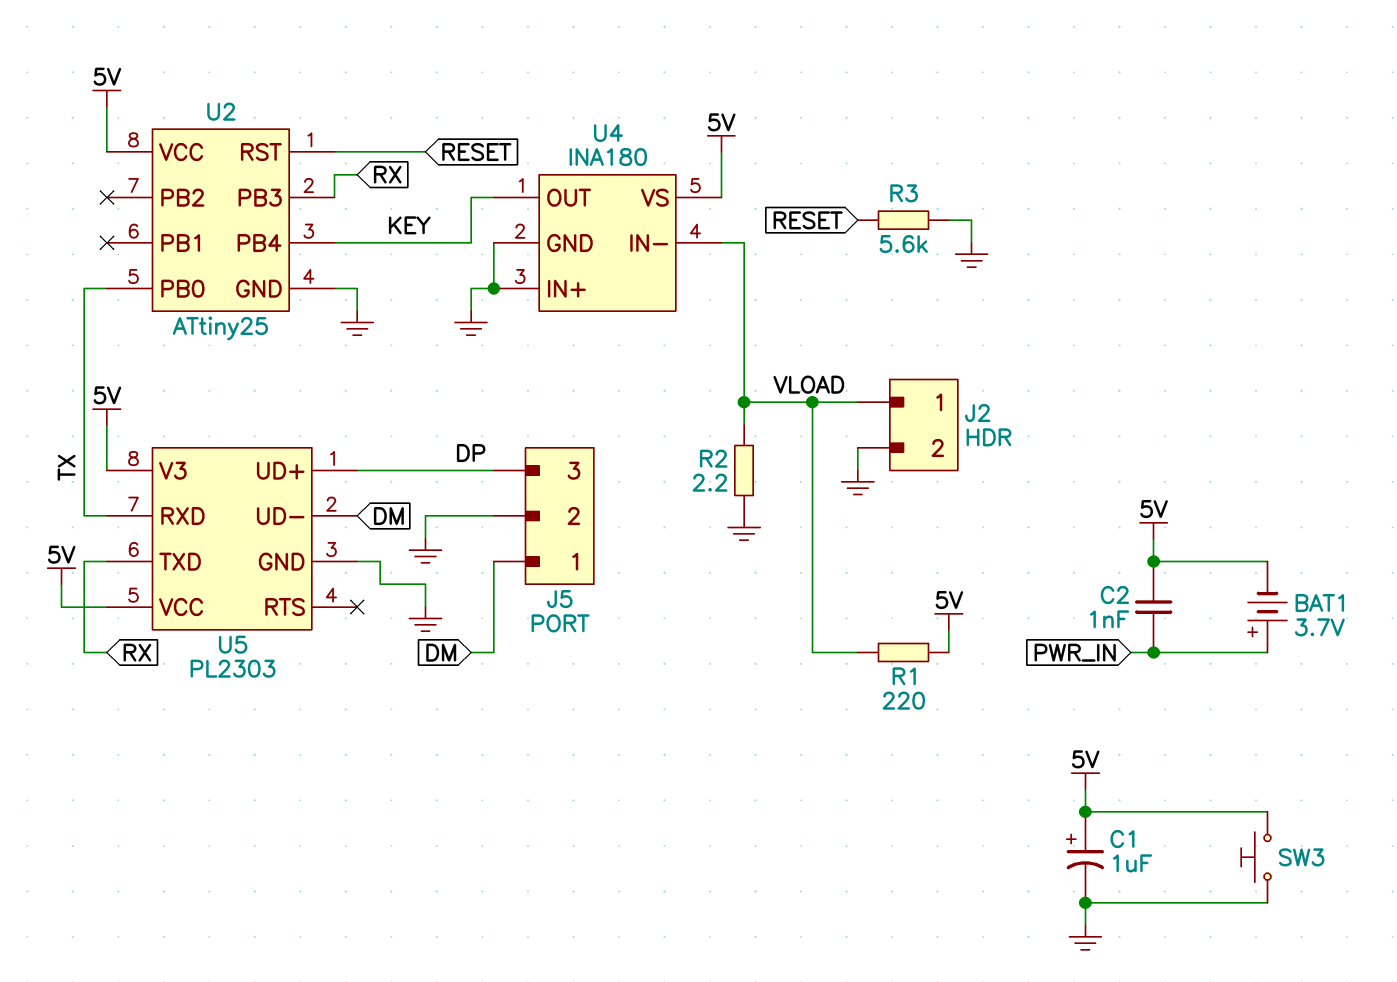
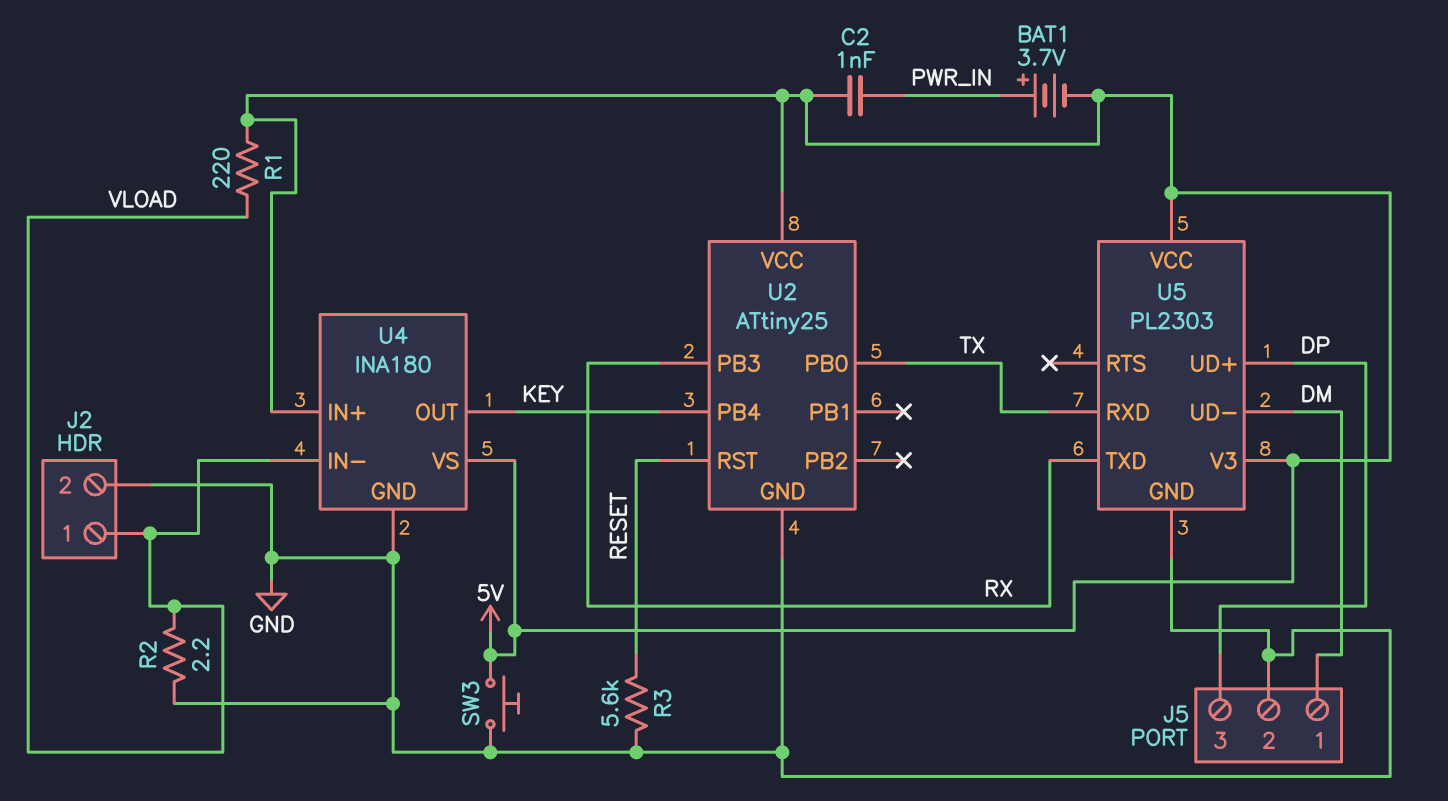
C1: 1uF (plus 5V, minus GND) -> none
U4 pin IN+: GND -> 5V

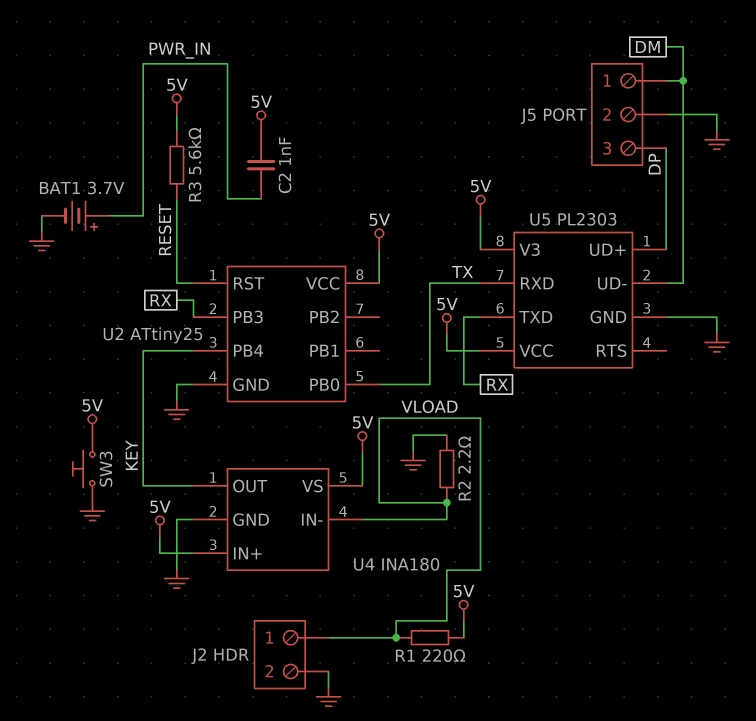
BAT1: 3.7V (plus PWR_IN, minus 5V) -> 3.7V (plus PWR_IN, minus GND)
R3: 5.6k (GND, RESET) -> 5.6k (5V, RESET)

